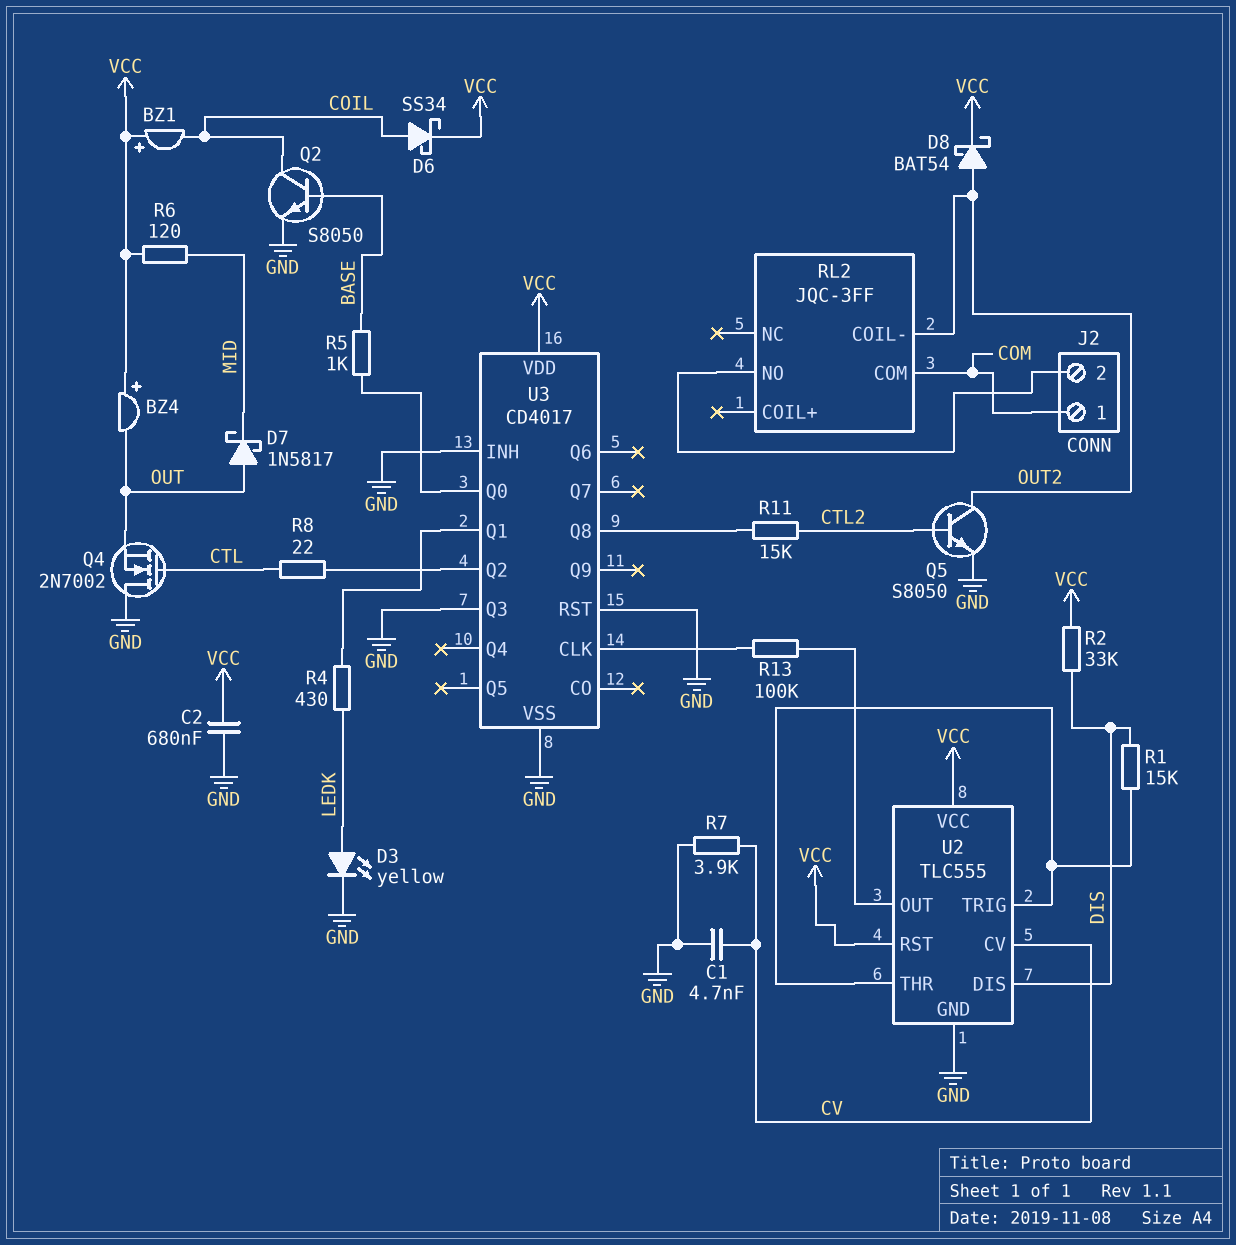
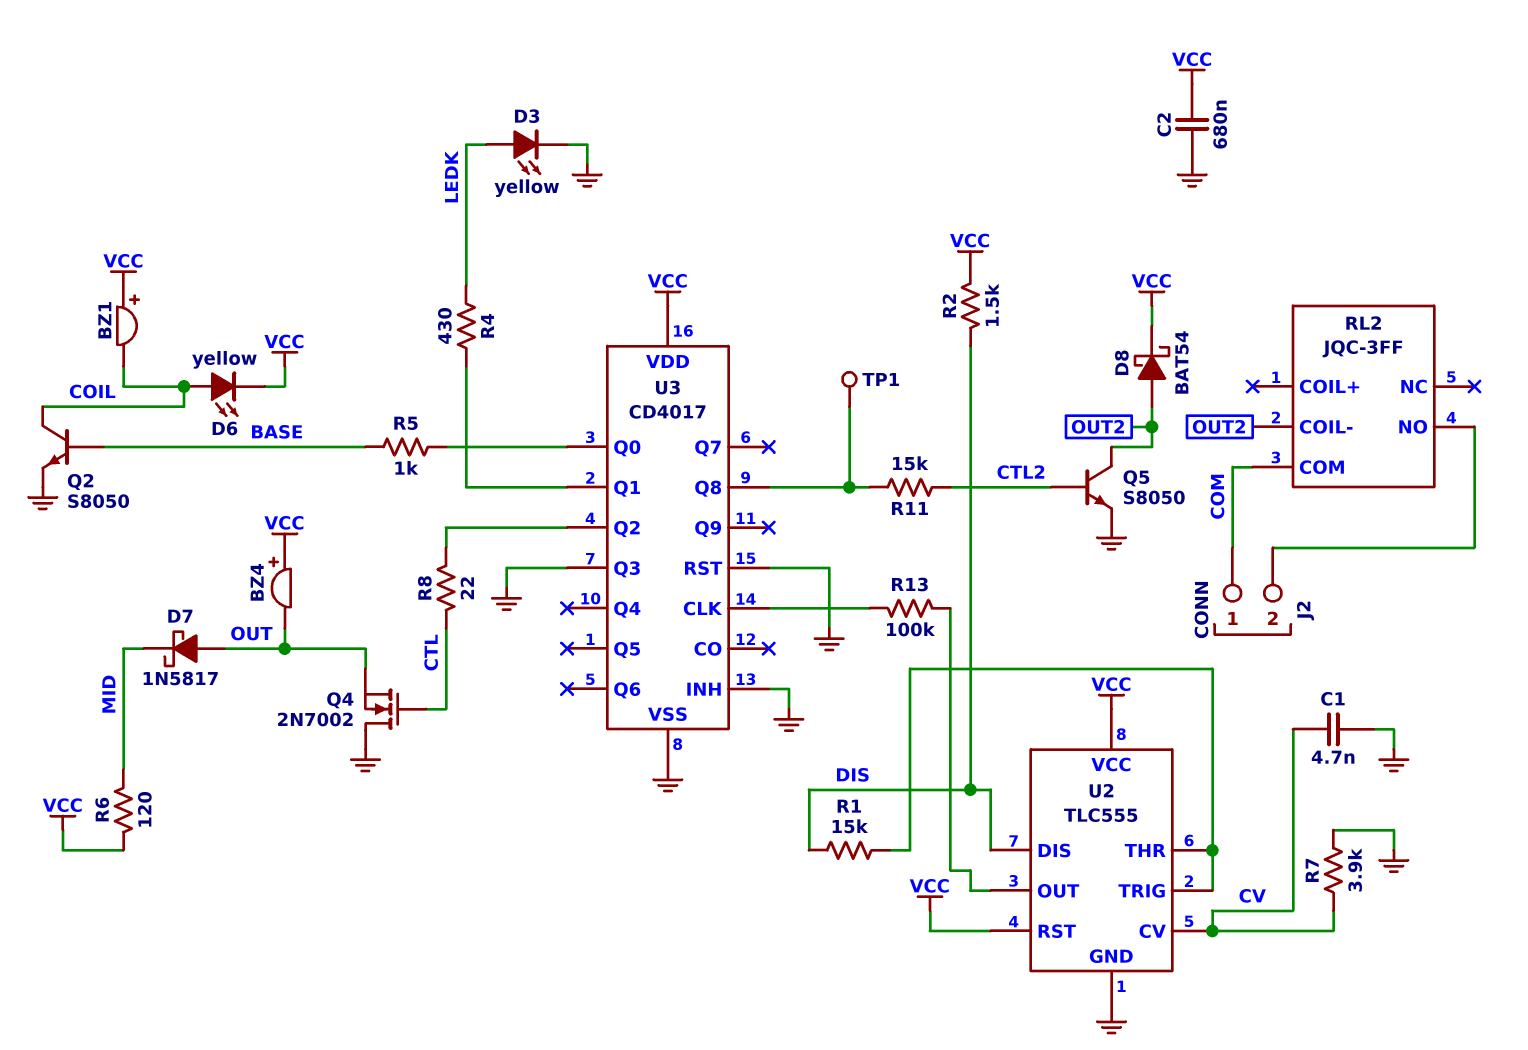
D6: schottky SS34 (A COIL, K VCC) -> LED yellow (A COIL, K VCC)
R2: 33k (DIS, VCC) -> 1.5k (DIS, VCC)
TP1: none -> test point (U3/Q8)

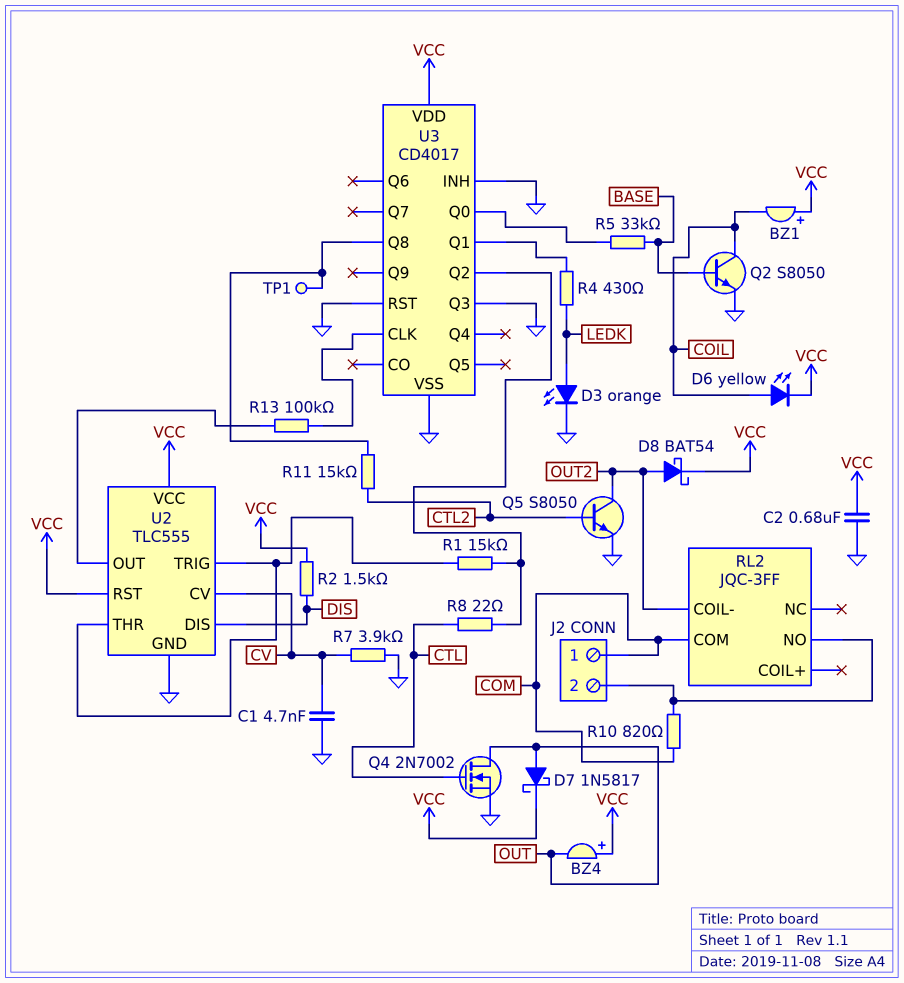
D3: LED yellow (A LEDK, K GND) -> LED orange (A LEDK, K GND)
D7: schottky 1N5817 (A OUT, K MID) -> schottky 1N5817 (A OUT, K VCC)
Q4: NMOS 2N7002 (G CTL, D GND, S OUT) -> NMOS 2N7002 (G CTL, D OUT, S GND)
R1: 15k (DIS, U2/THR) -> 15k (U2/THR, U3/Q2)
R5: 1k (BASE, U3/Q0) -> 33k (BASE, U3/Q0)
R6: 120 (MID, VCC) -> none
R10: none -> 820 (COM, J2/2)

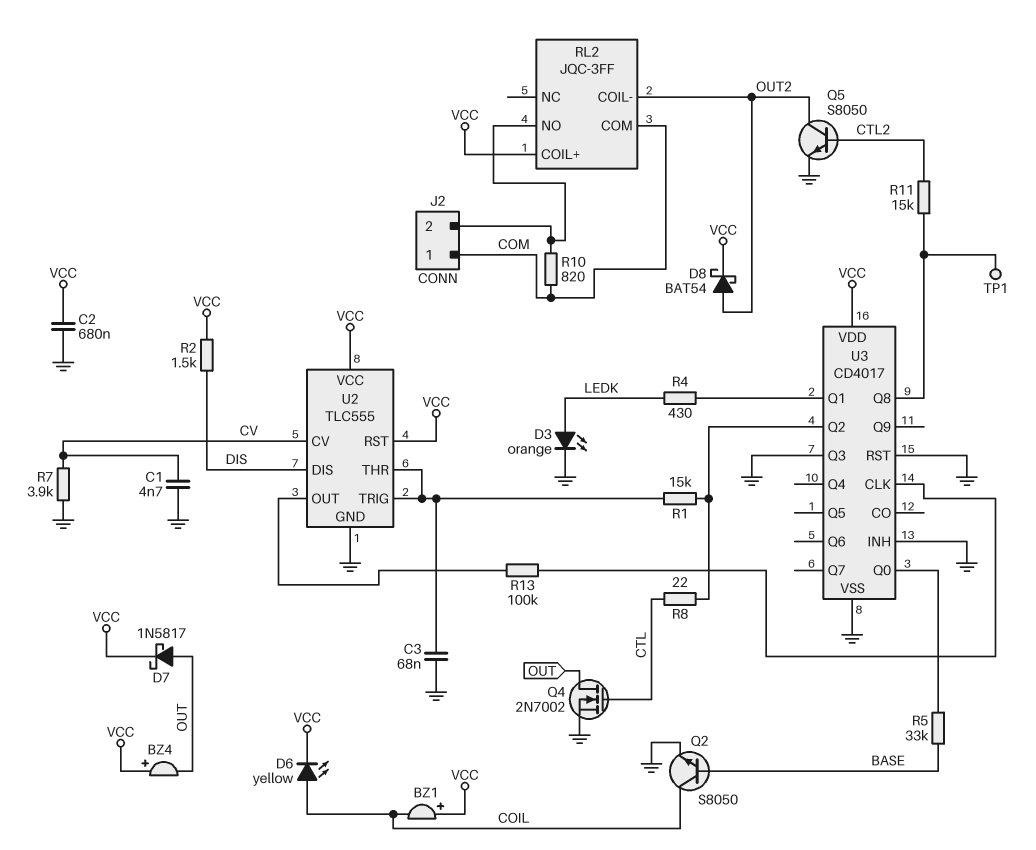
C3: none -> 68nF (GND, U2/THR)
RL2 pin COIL+: none -> VCC

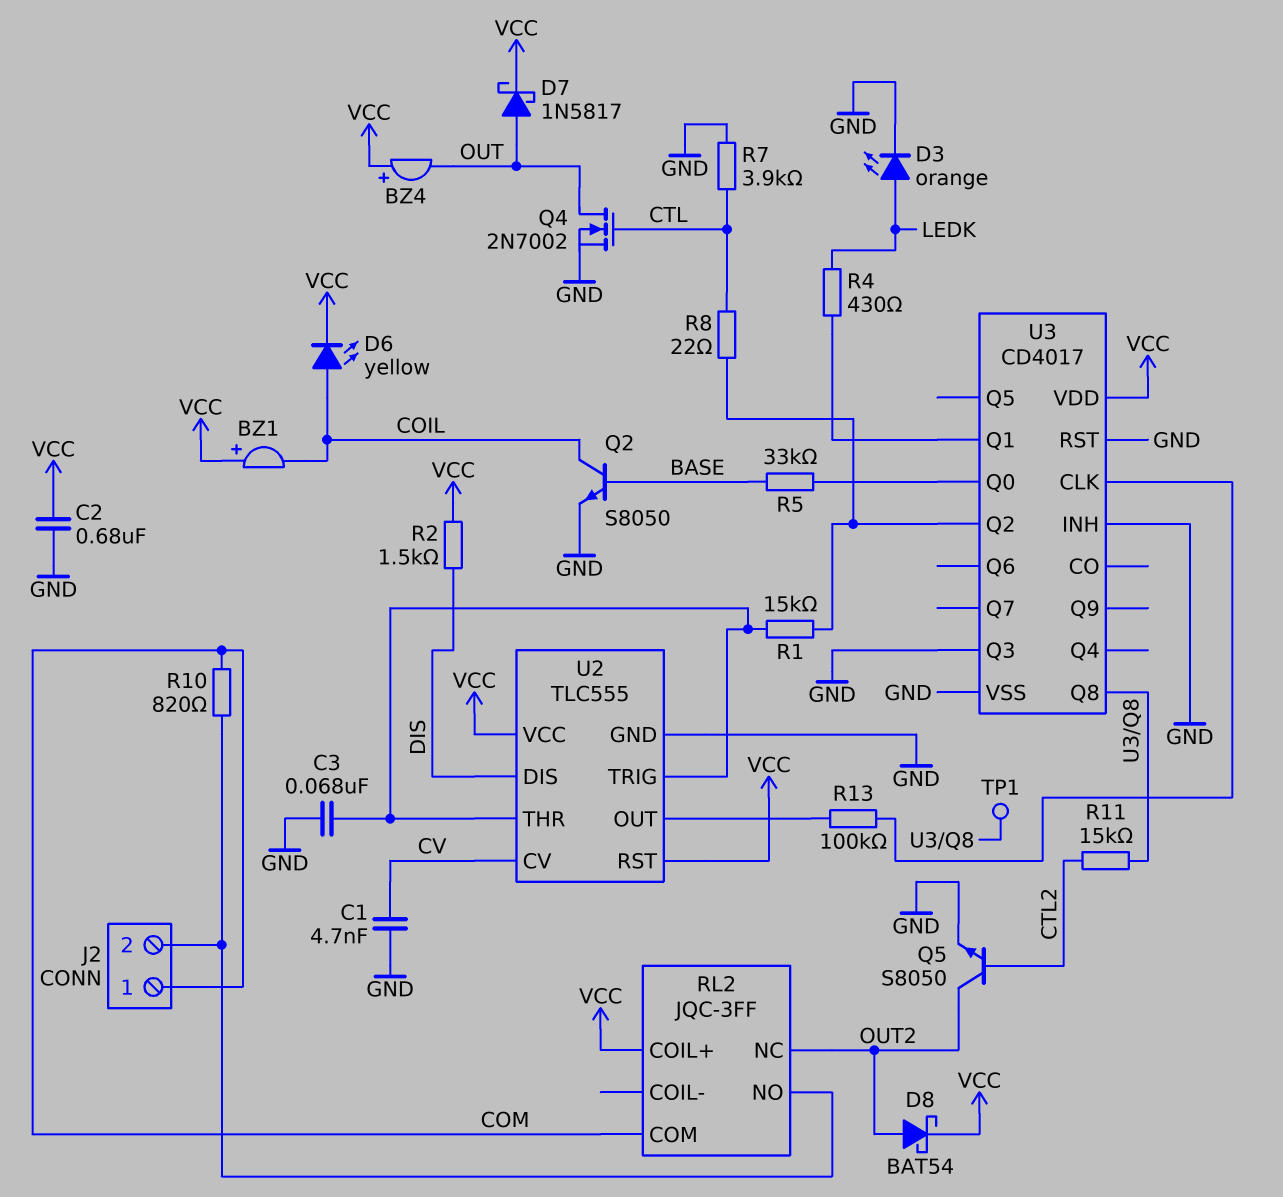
R7: 3.9k (CV, GND) -> 3.9k (CTL, GND)
RL2 pin COIL-: OUT2 -> none
RL2 pin NC: none -> OUT2

